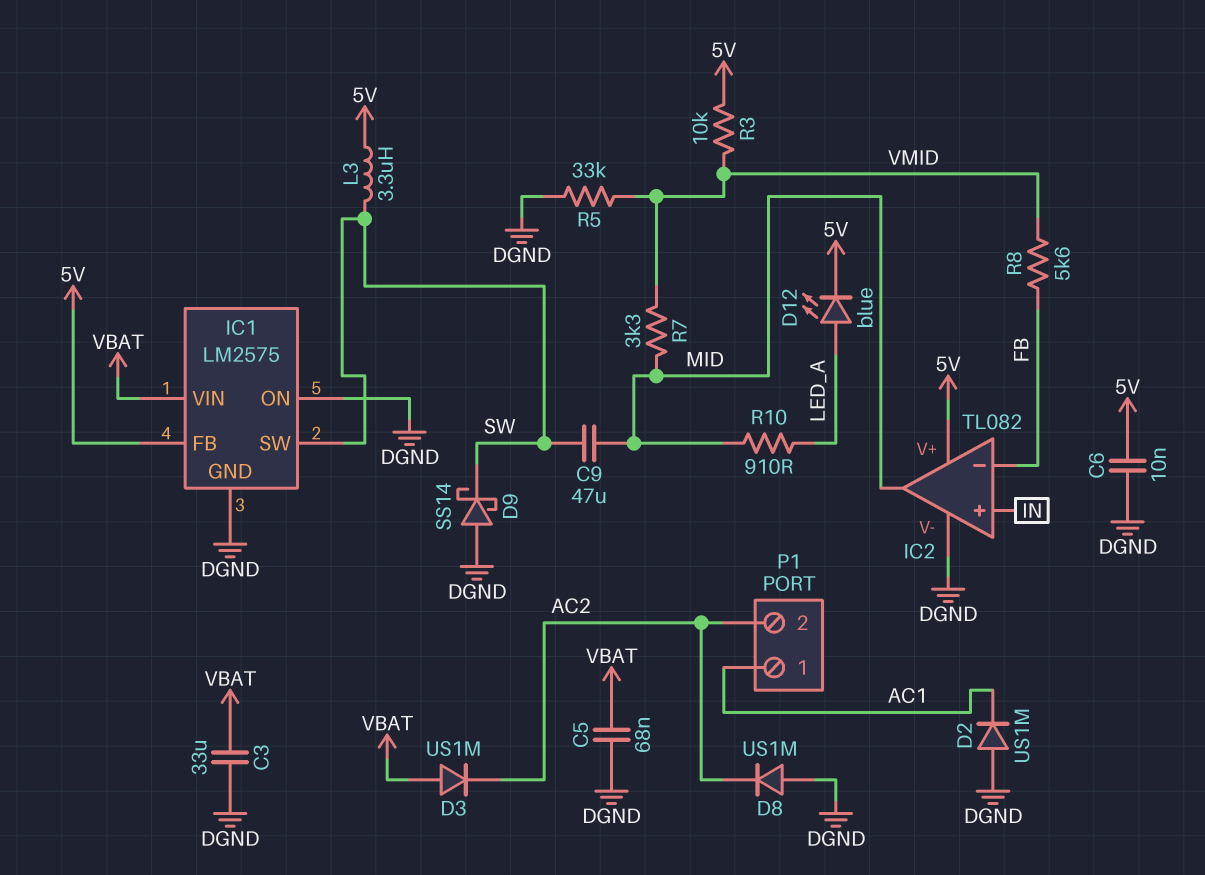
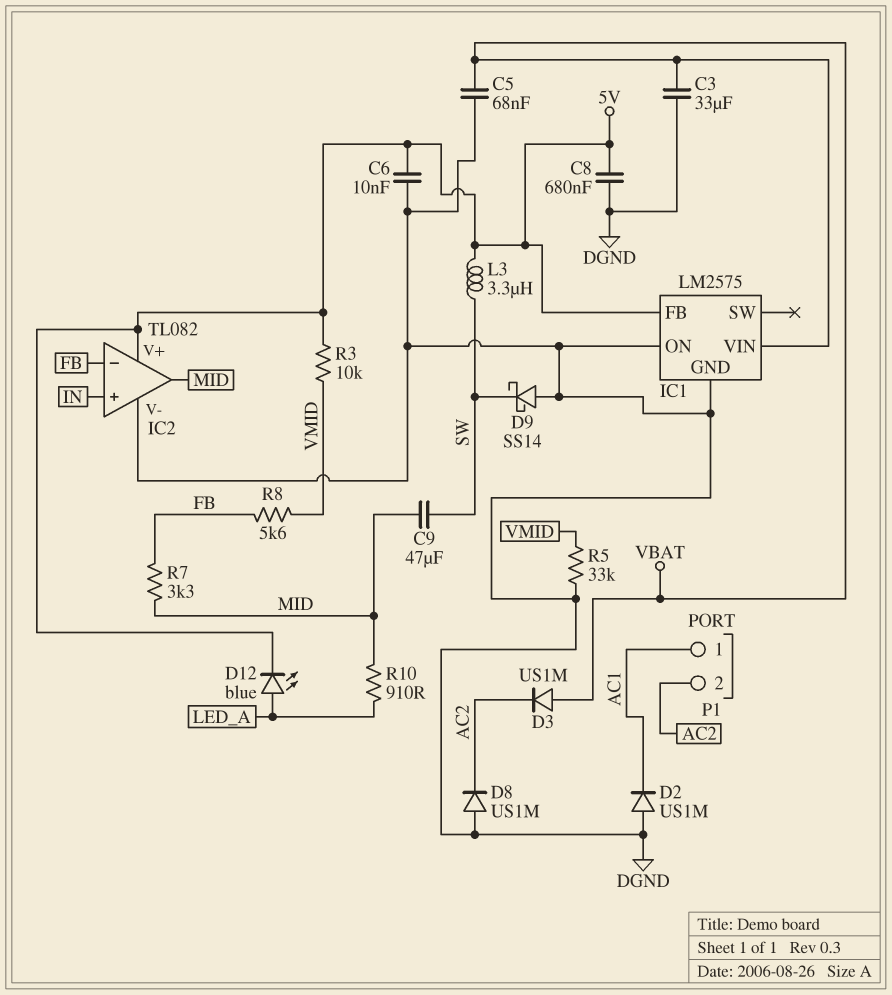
C8: none -> 680nF (5V, DGND)
IC1 pin SW: SW -> none
R7: 3.3k (MID, VMID) -> 3.3k (FB, MID)

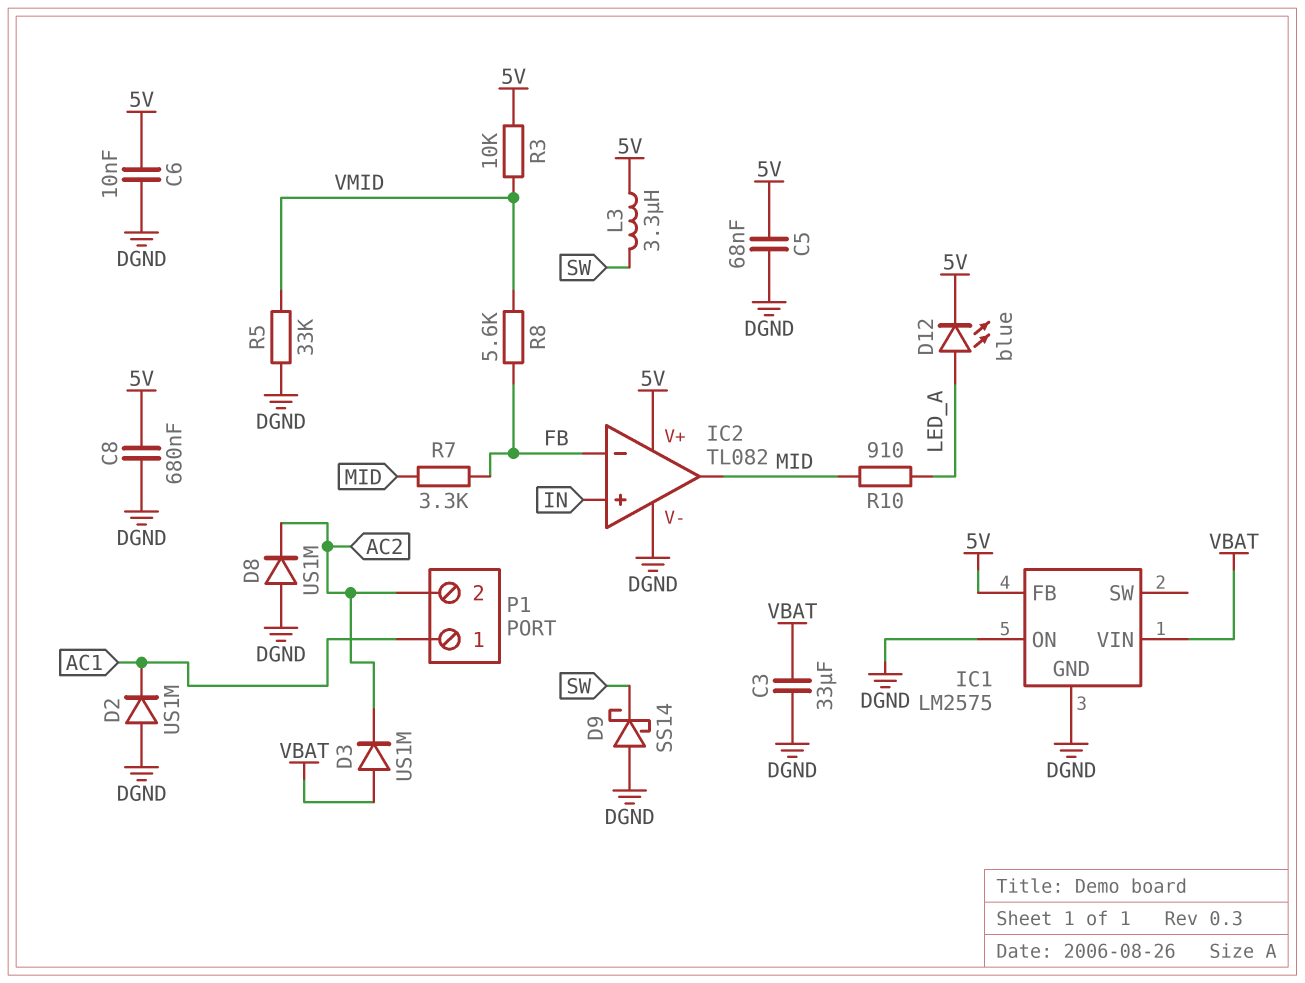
C5: 68nF (DGND, VBAT) -> 68nF (5V, DGND)
C9: 47uF (MID, SW) -> none

